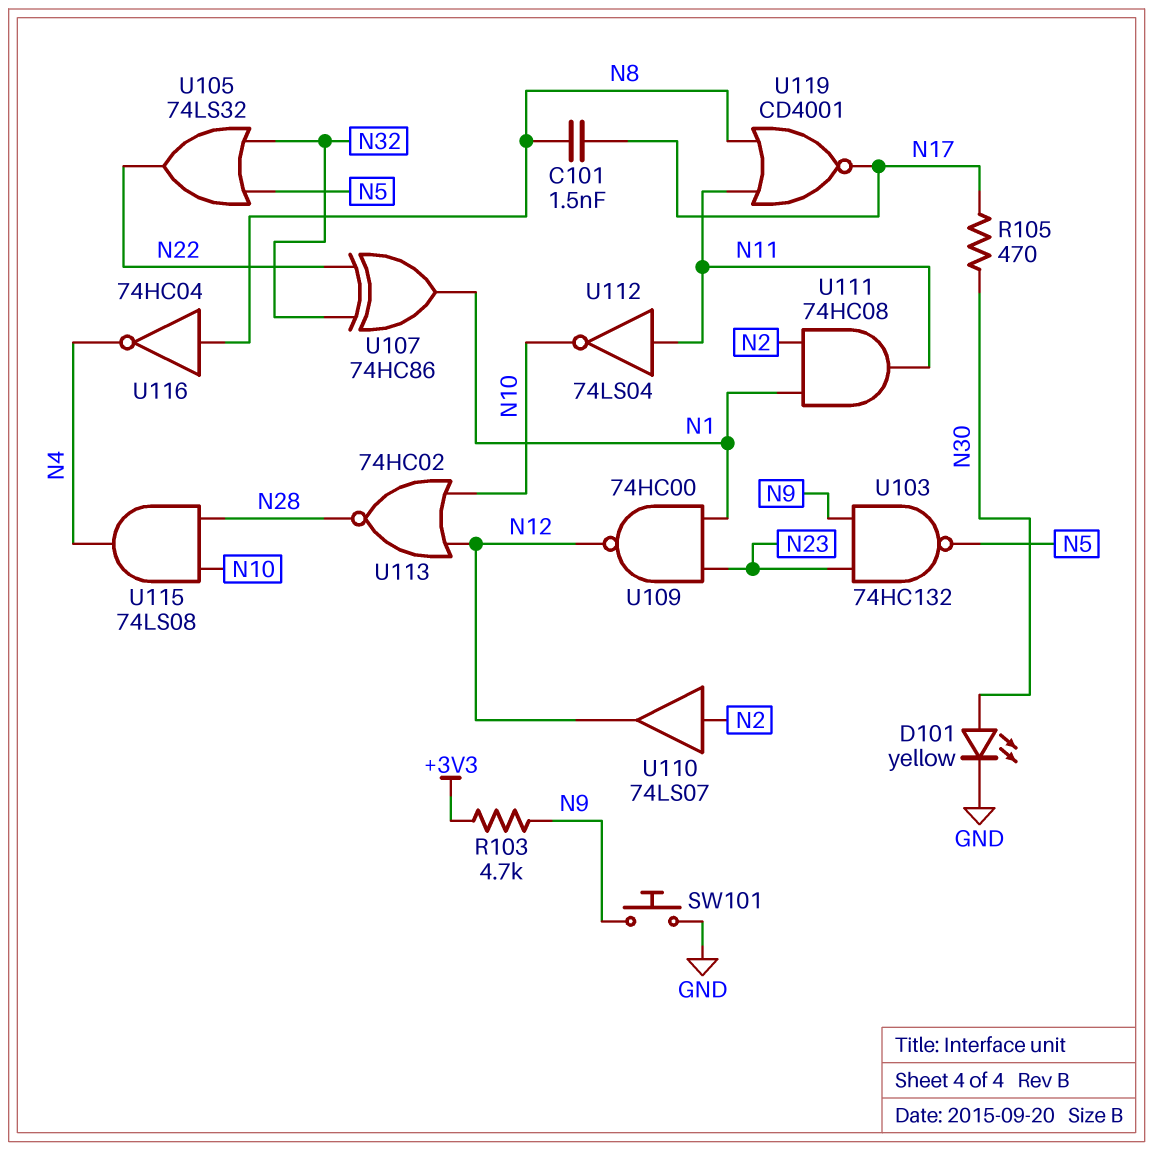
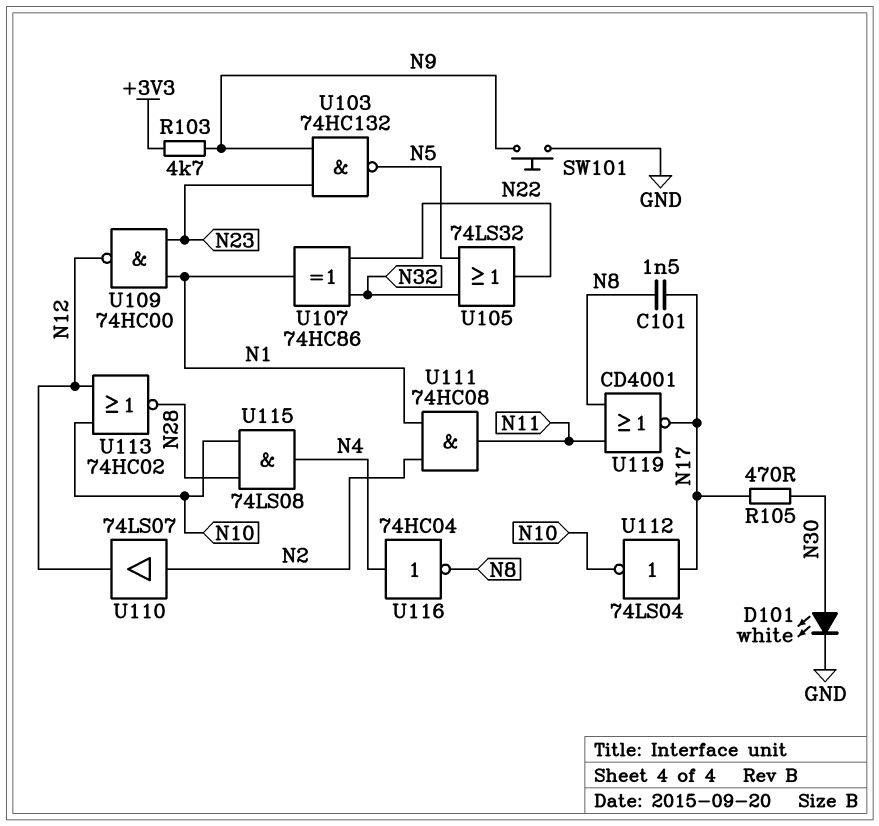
D101: LED yellow (A N30, K GND) -> LED white (A N30, K GND)
U112: NOT 74LS04 (in N11, out N10) -> NOT 74LS04 (in N17, out N10)
U116: NOT 74HC04 (in N8, out N4) -> NOT 74HC04 (in N4, out N8)

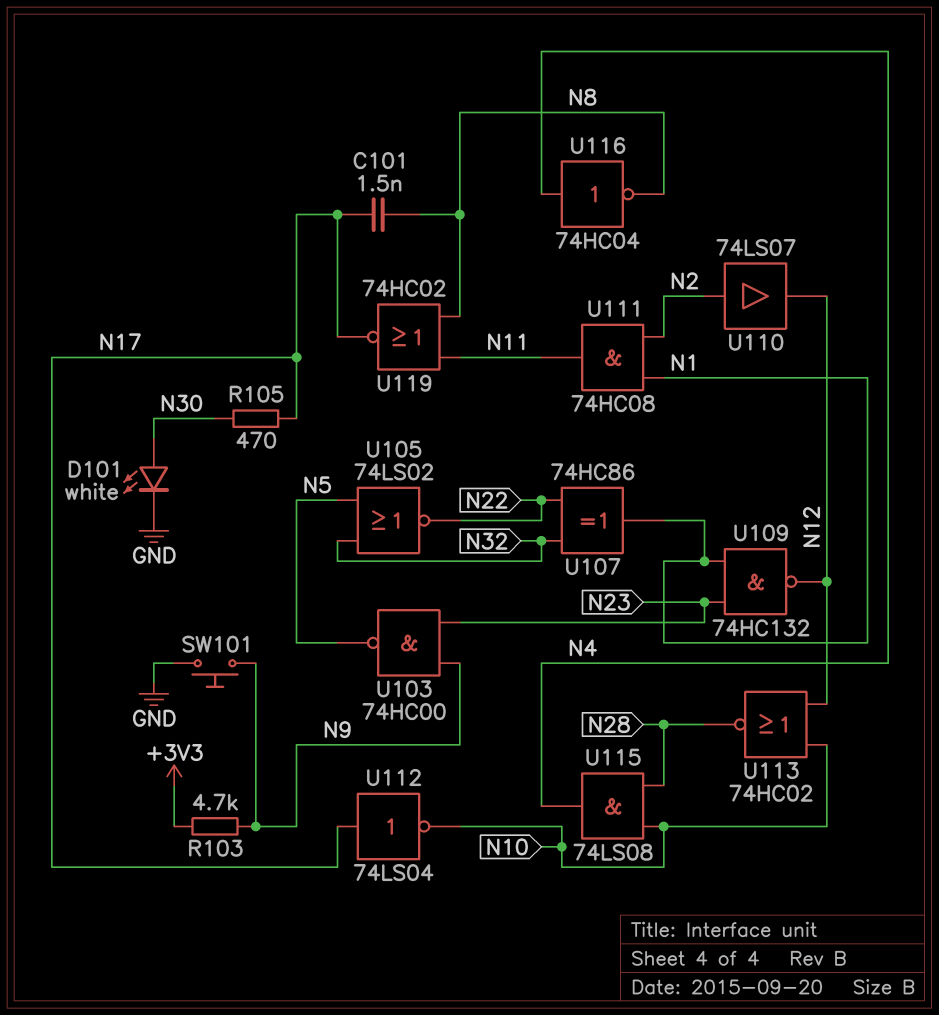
U103: NAND 74HC132 (in N9, in N23, out N5) -> NAND 74HC00 (in N9, in N23, out N5)
U105: OR 74LS32 (in N5, in N32, out N22) -> NOR 74LS02 (in N5, in N32, out N22)
U109: NAND 74HC00 (in N1, in N23, out N12) -> NAND 74HC132 (in N1, in N23, out N12)
U119: NOR CD4001 (in N8, in N11, out N17) -> NOR 74HC02 (in N8, in N11, out N17)

